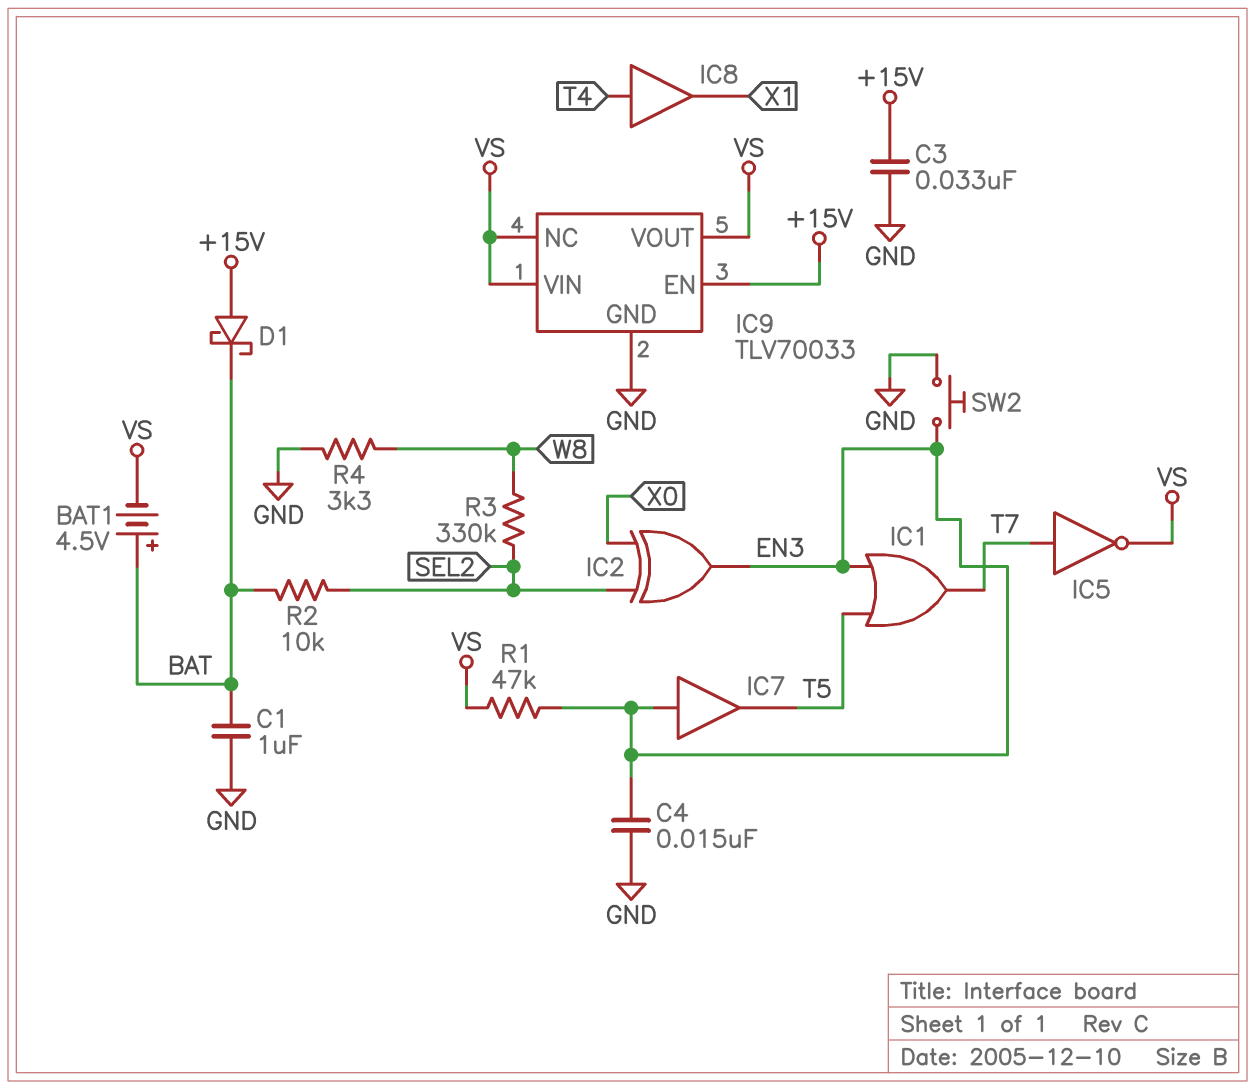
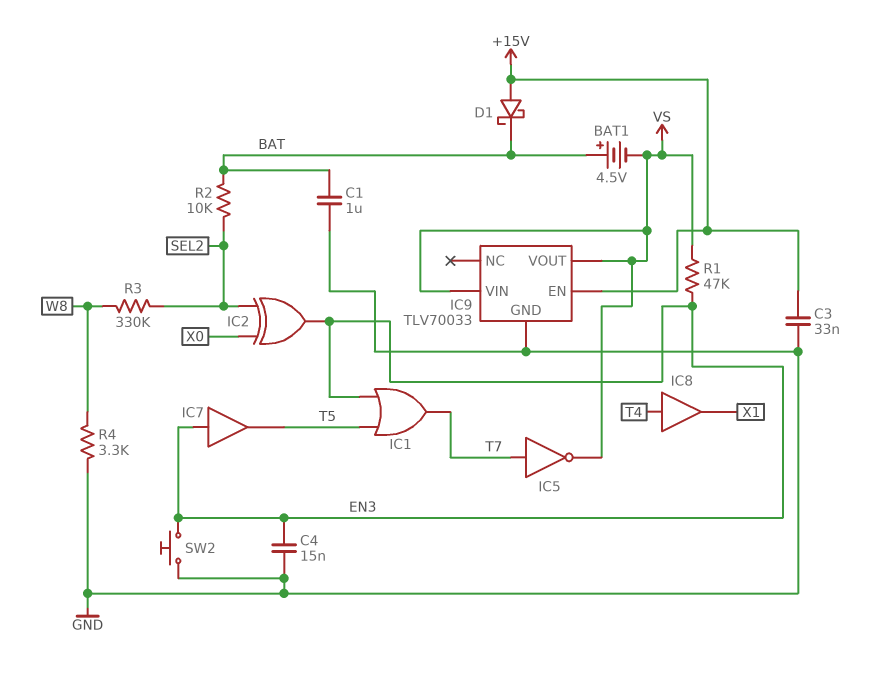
IC9 pin NC: VS -> none

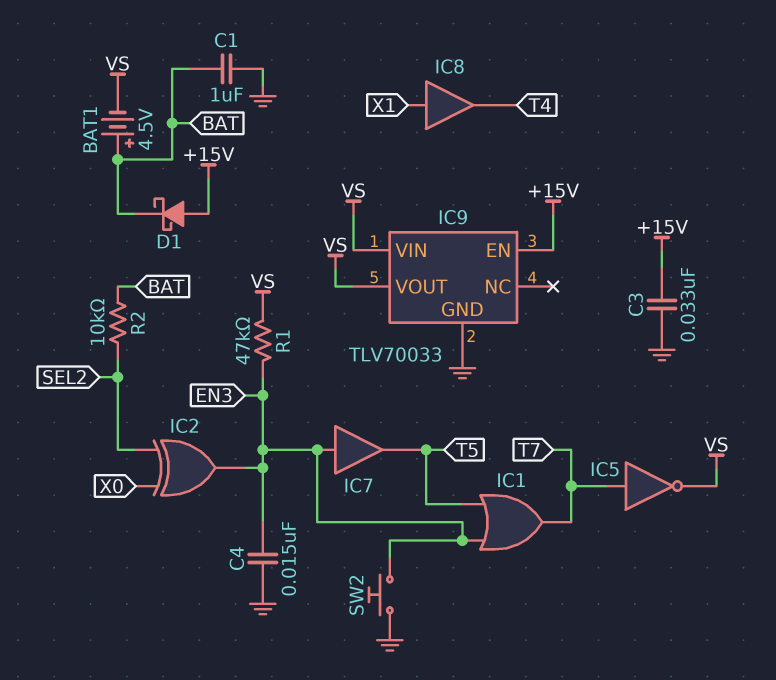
IC8: buffer (in T4, out X1) -> buffer (in X1, out T4)
R3: 330k (SEL2, W8) -> none
R4: 3.3k (GND, W8) -> none

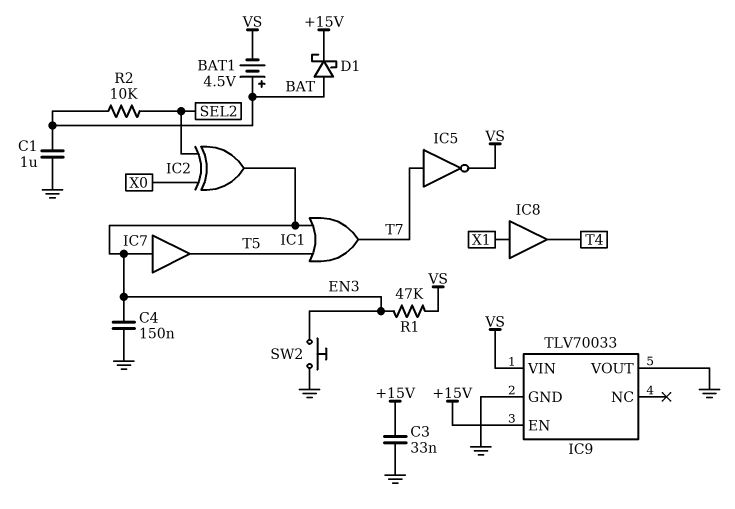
C4: 15nF (EN3, GND) -> 150nF (EN3, GND)
D1: schottky (A +15V, K BAT) -> schottky (A BAT, K +15V)
IC9 pin VOUT: VS -> GND

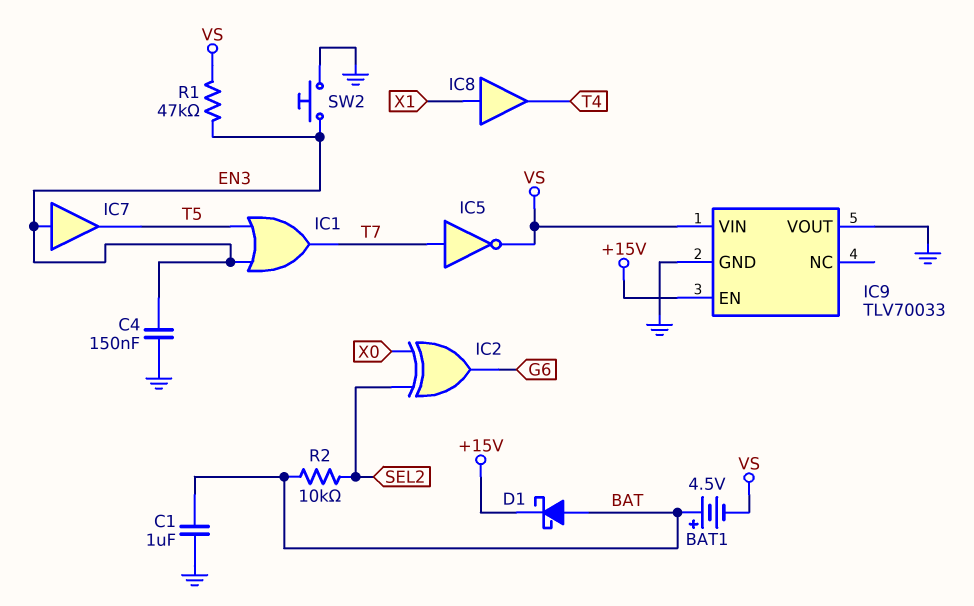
C3: 33nF (+15V, GND) -> none
IC2: XOR (in SEL2, in X0, out EN3) -> XOR (in SEL2, in X0, out G6)

